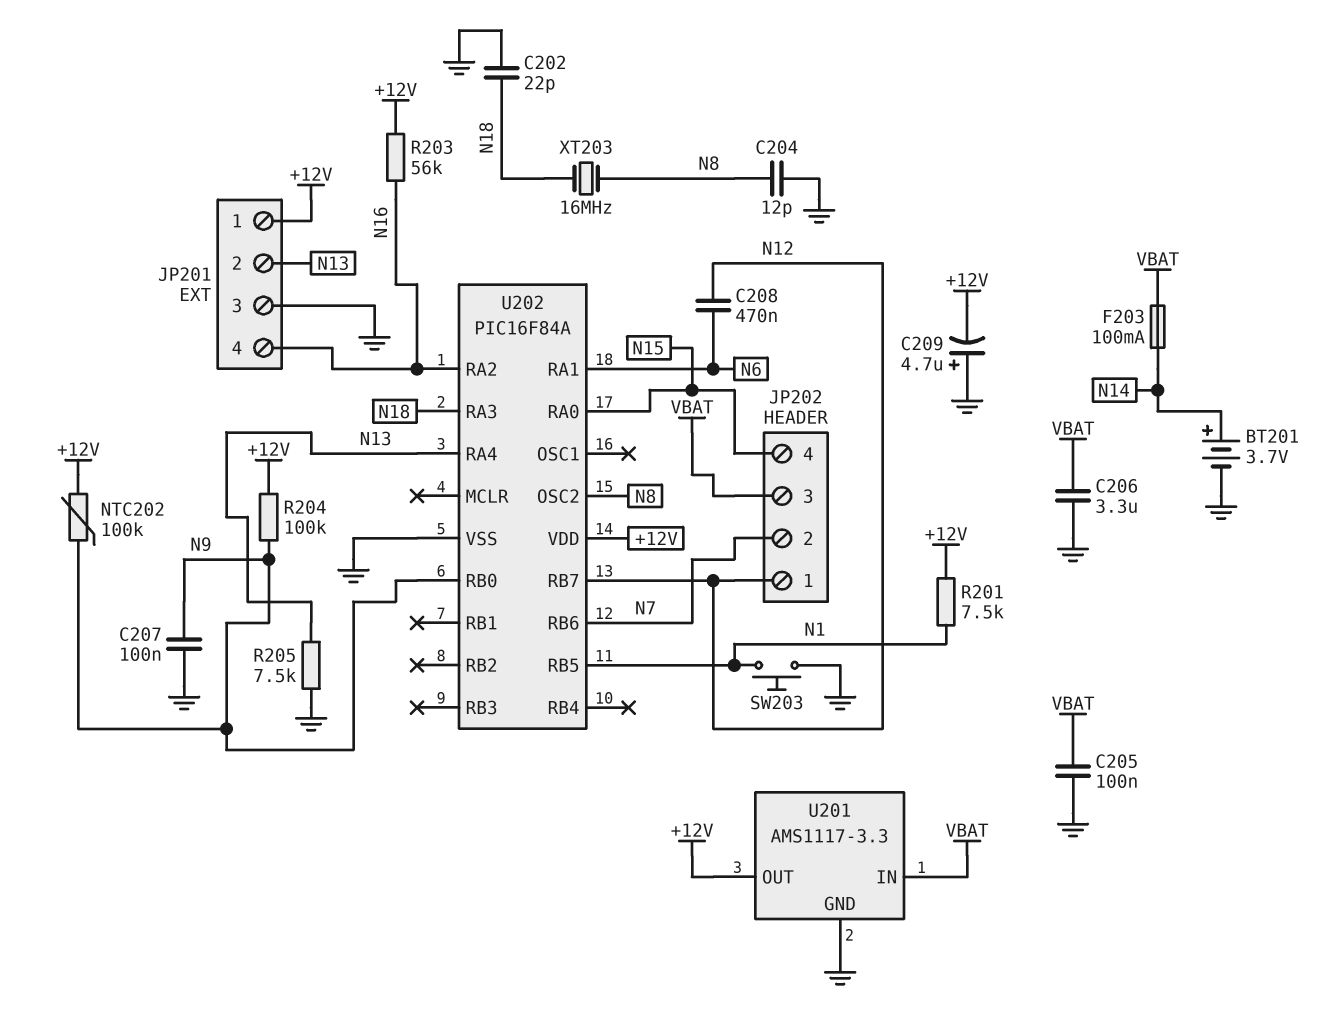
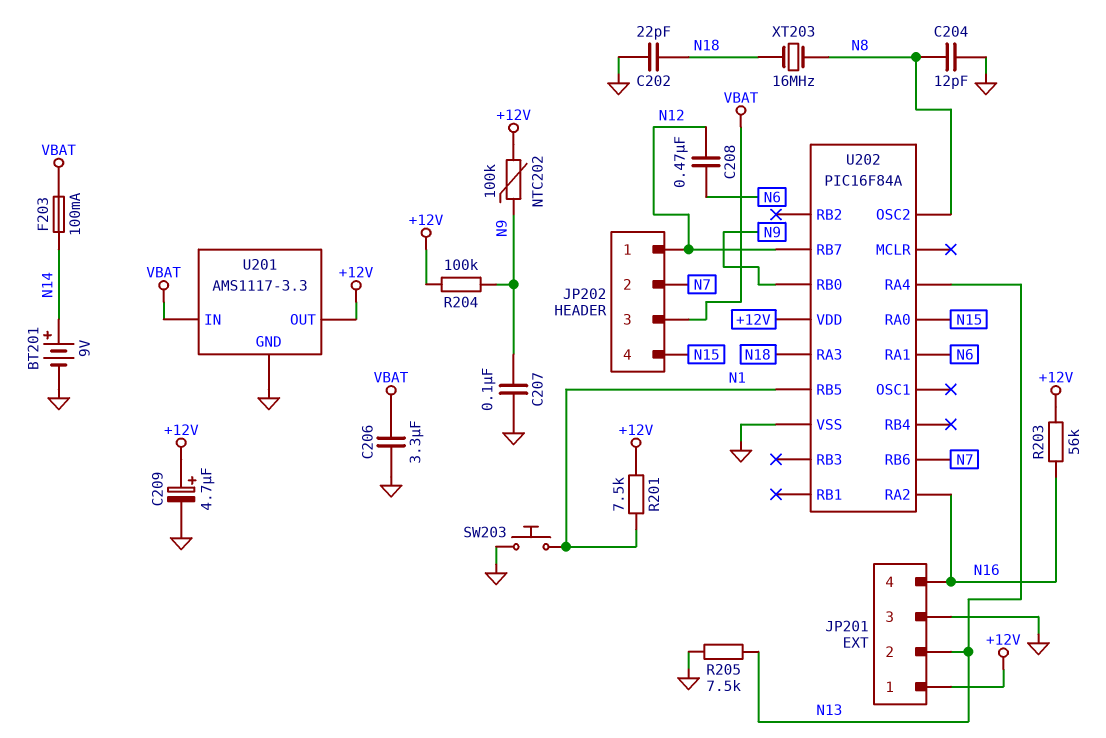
BT201: 3.7V (plus N14, minus GND) -> 9V (plus N14, minus GND)
C205: 100nF (GND, VBAT) -> none
C209: 4.7uF (plus GND, minus +12V) -> 4.7uF (plus +12V, minus GND)

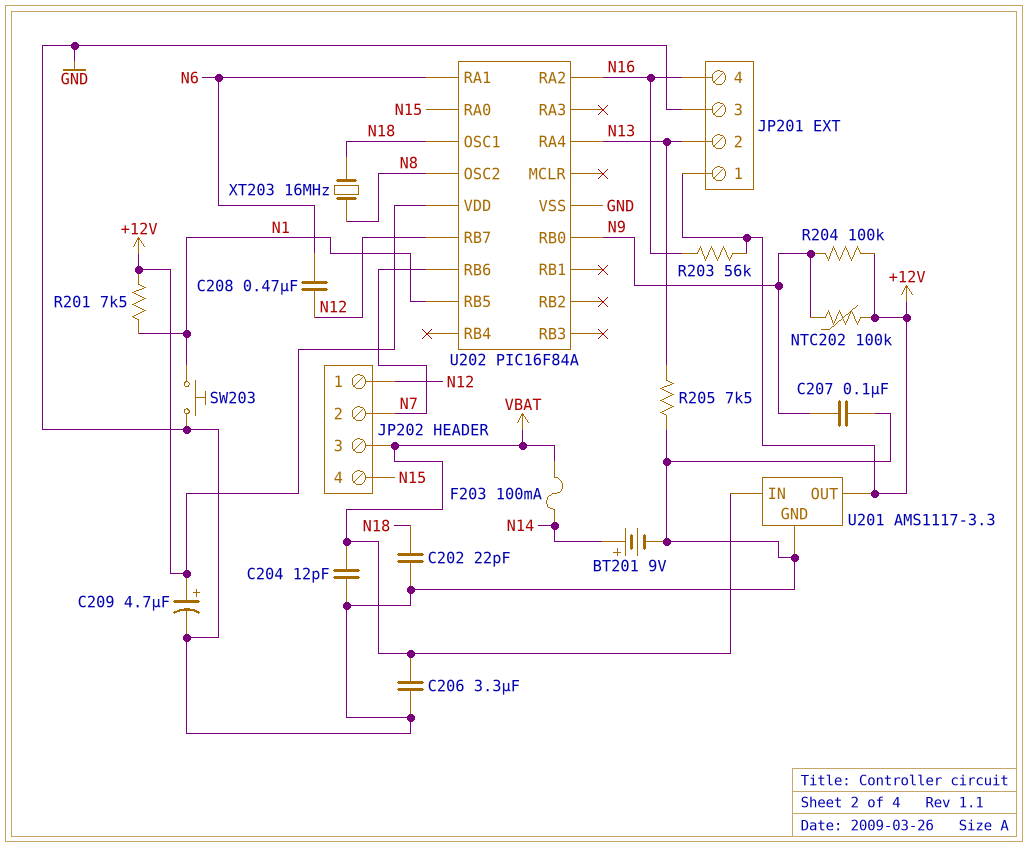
C204: 12pF (GND, N8) -> 12pF (GND, VBAT)
U202 pin OSC1: none -> N18
U202 pin RA3: N18 -> none

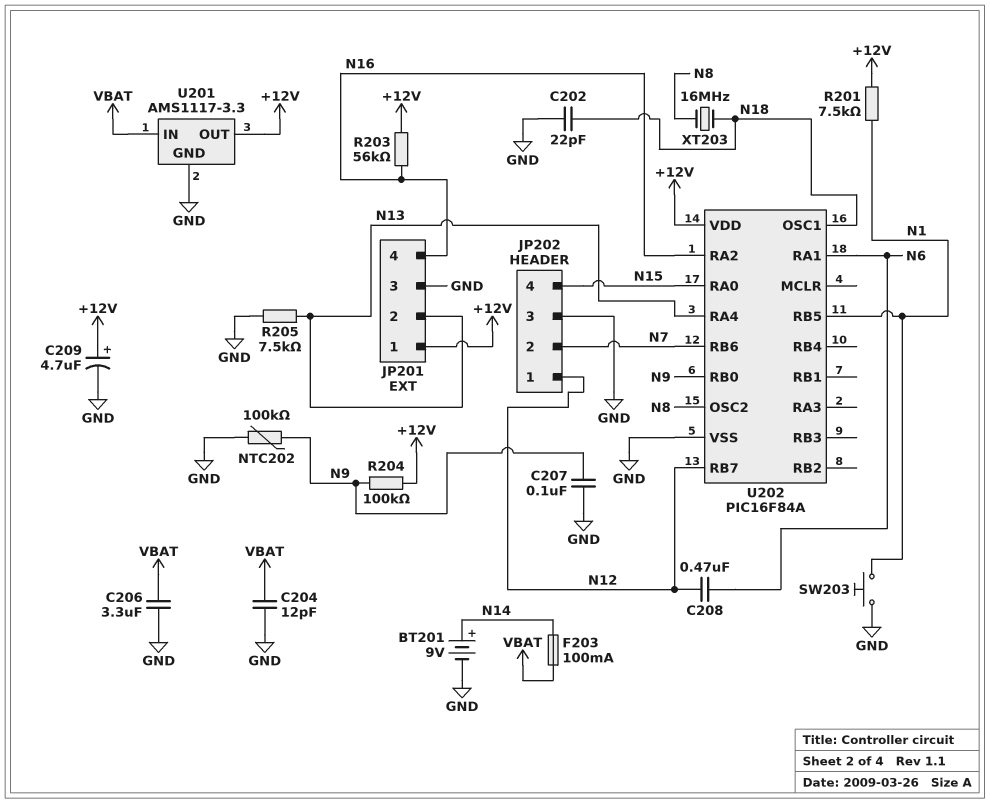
JP202 pin 3: VBAT -> GND
NTC202: 100k (+12V, N9) -> 100k (GND, N9)

